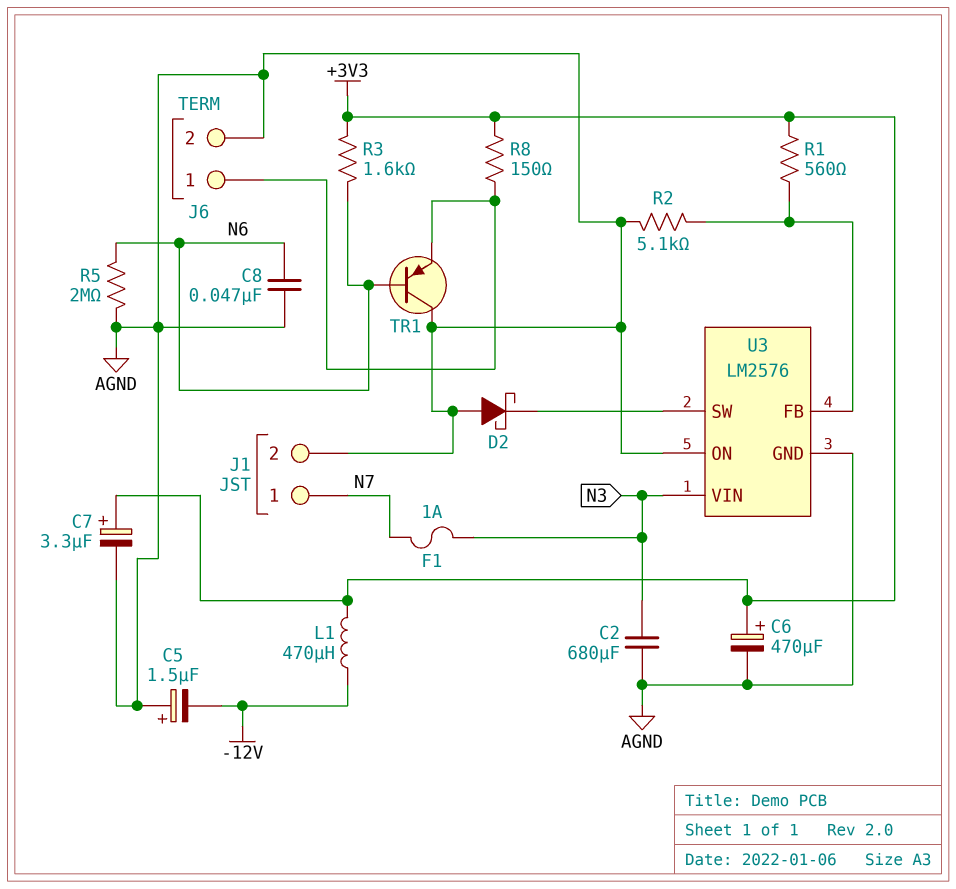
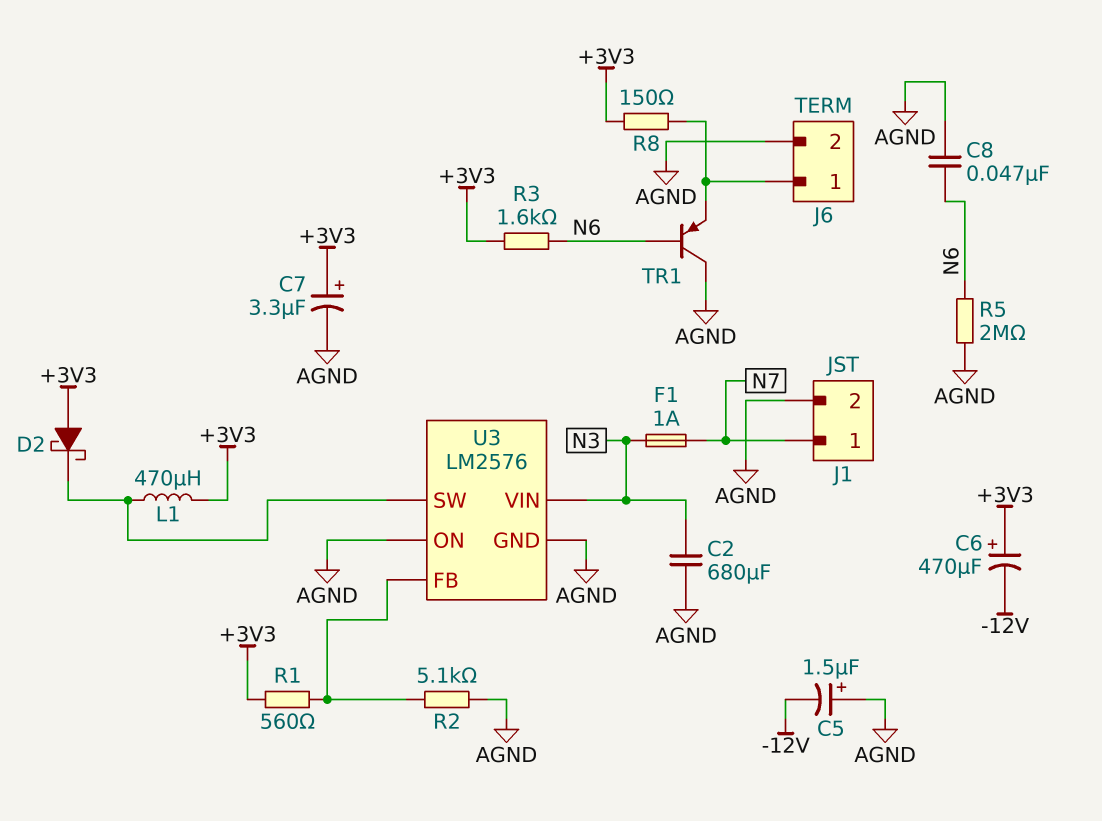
C6: 470uF (plus +3V3, minus AGND) -> 470uF (plus +3V3, minus -12V)
D2: schottky (A AGND, K U3/SW) -> schottky (A +3V3, K U3/SW)
L1: 470uH (+3V3, -12V) -> 470uH (+3V3, U3/SW)

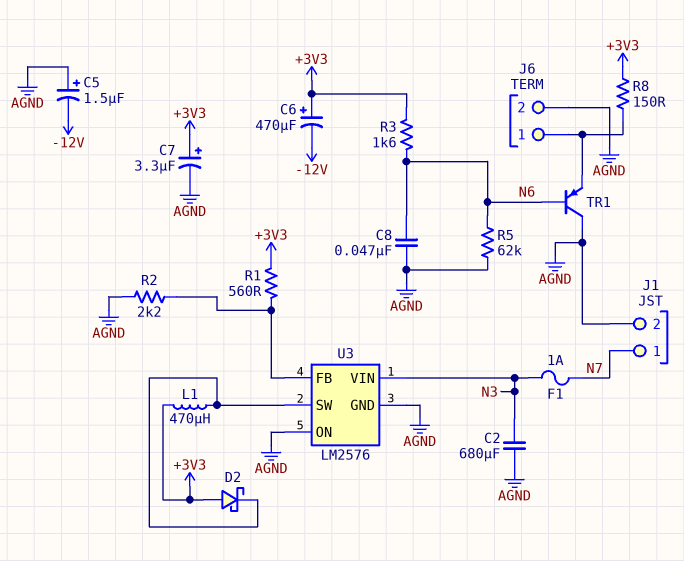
R2: 5.1k (AGND, U3/FB) -> 2.2k (AGND, U3/FB)
R5: 2M (AGND, N6) -> 62k (AGND, N6)

